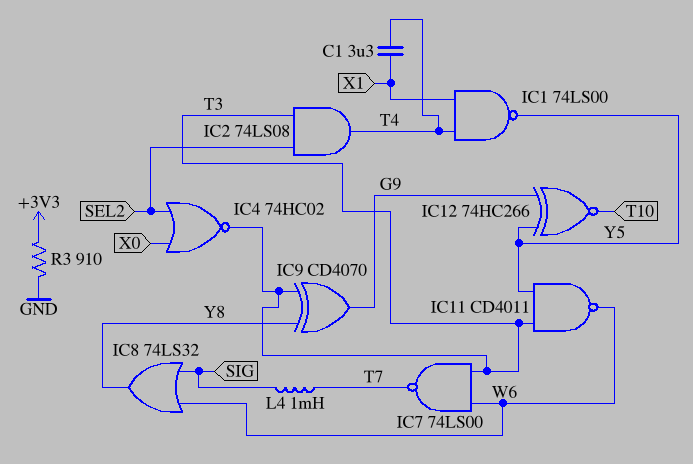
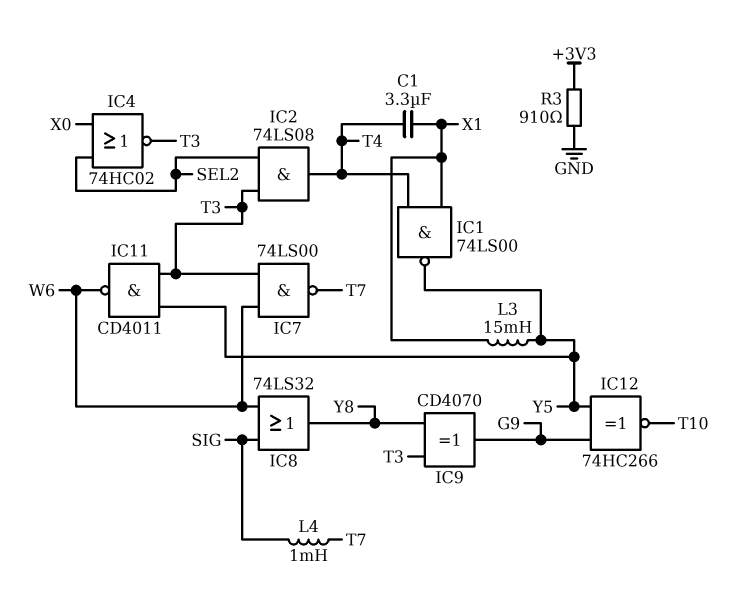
L3: none -> 15mH (X1, Y5)

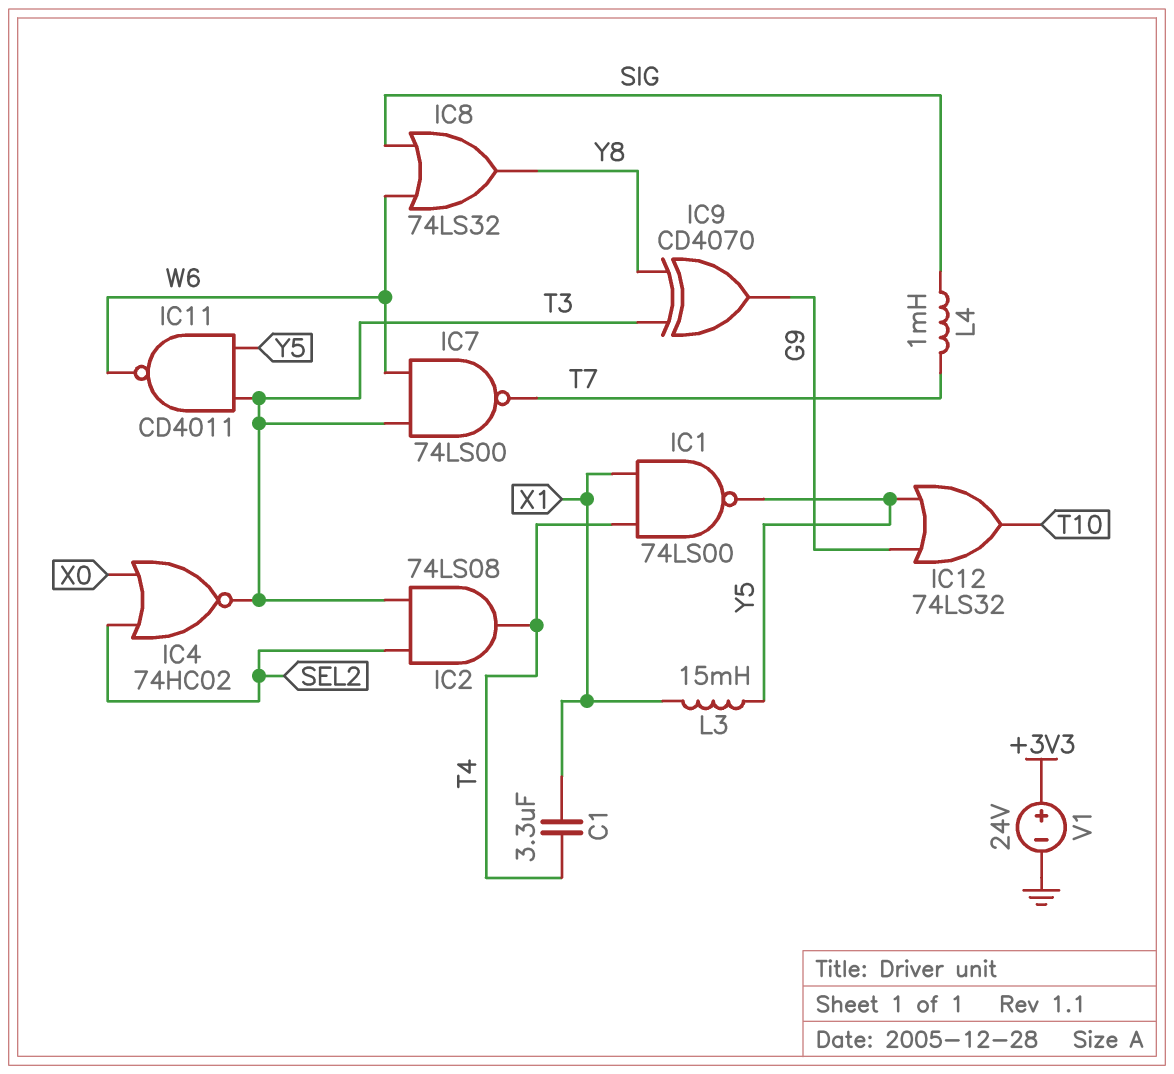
IC12: XNOR 74HC266 (in G9, in Y5, out T10) -> OR 74LS32 (in G9, in Y5, out T10)
R3: 910 (+3V3, GND) -> none
V1: none -> 24V (plus +3V3, minus GND)

